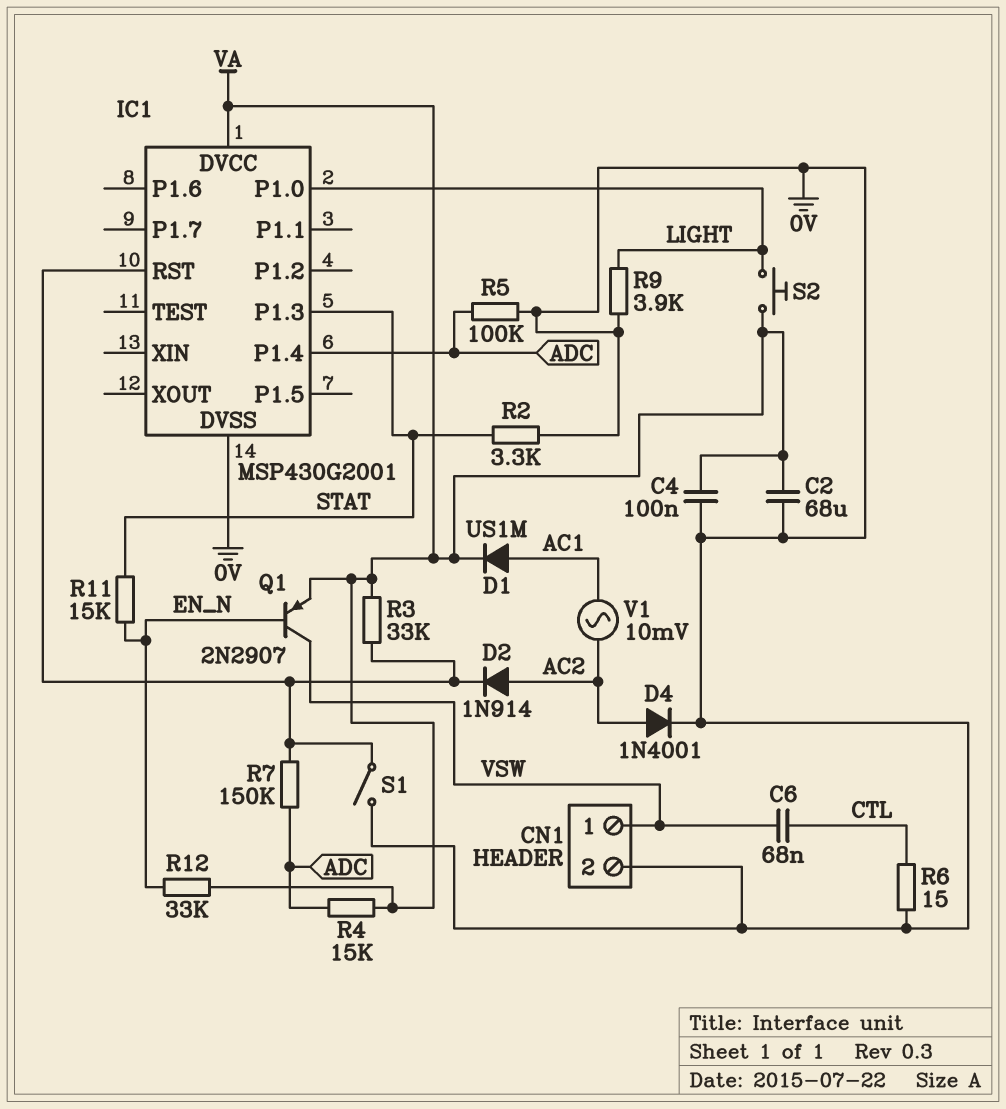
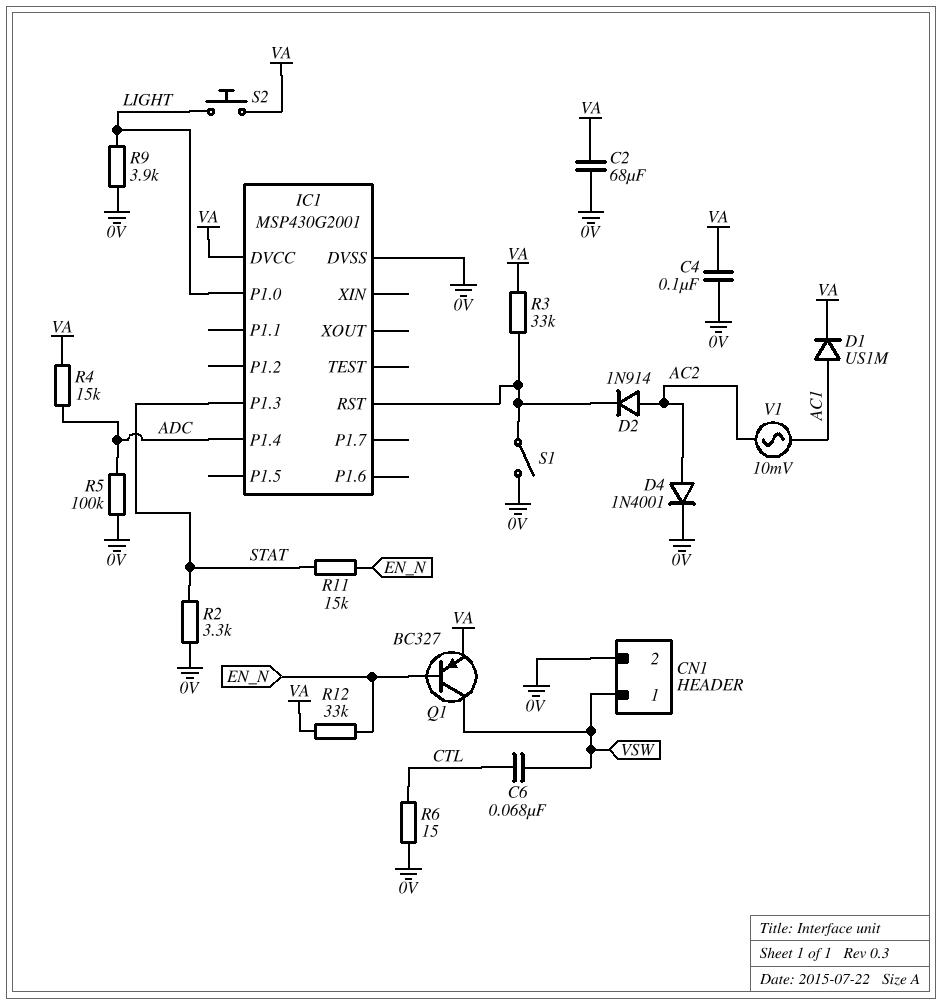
Q1: PNP 2N2907 (B EN_N, C VSW, E VA) -> PNP BC327 (B EN_N, C VSW, E VA)
R7: 150k (ADC, IC1/RST) -> none

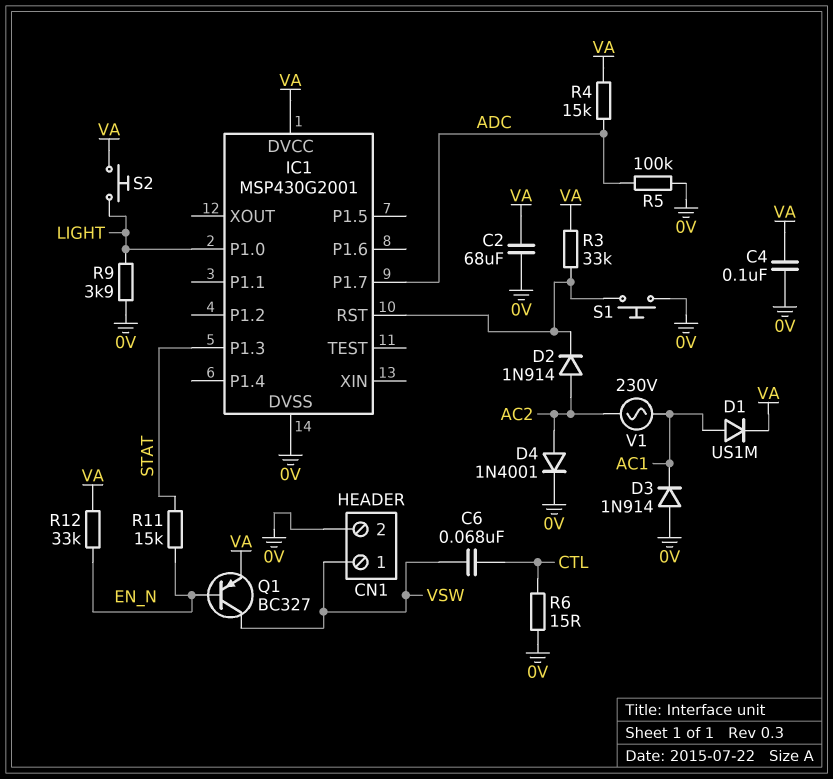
D3: none -> diode 1N914 (A 0V, K AC1)
IC1 pin P1.4: ADC -> none
IC1 pin P1.7: none -> ADC
R2: 3.3k (0V, STAT) -> none
S1: switch (0V, IC1/RST) -> button (0V, IC1/RST)
V1: AC 10mV (AC1, AC2) -> AC 230V (AC1, AC2)

